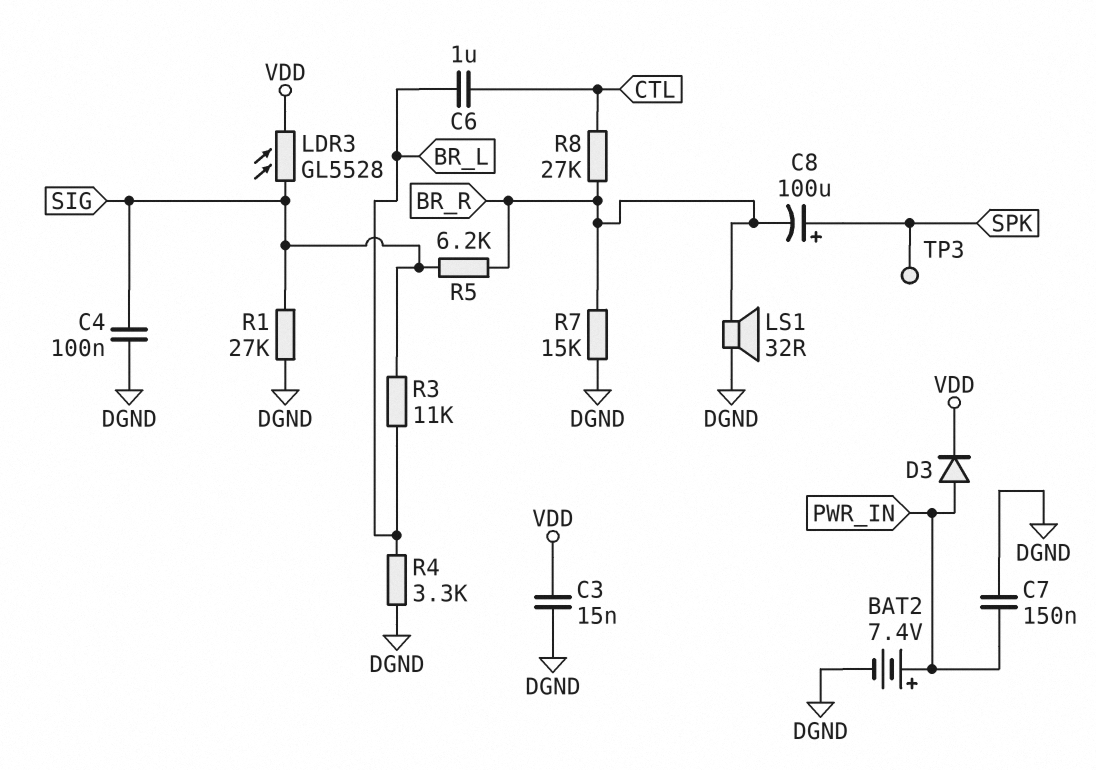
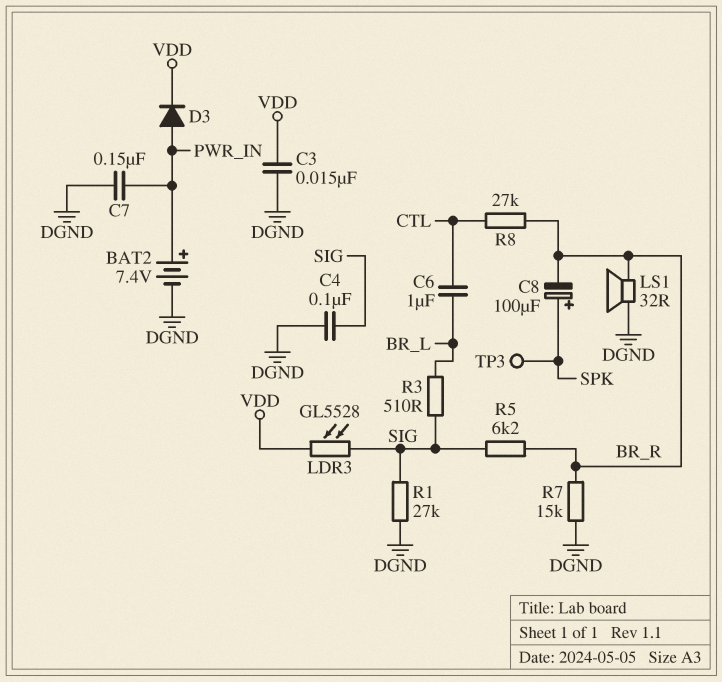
R3: 11k (BR_L, SIG) -> 510 (BR_L, SIG)
R4: 3.3k (BR_L, DGND) -> none

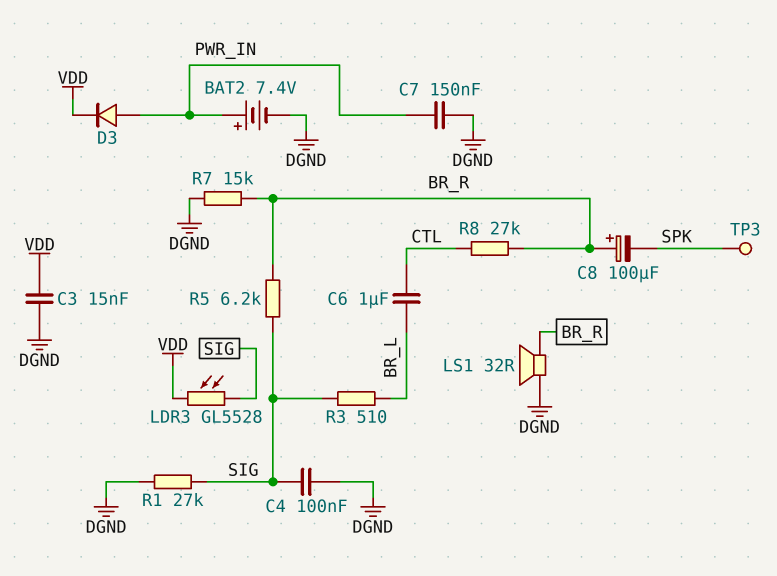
C8: 100uF (plus SPK, minus BR_R) -> 100uF (plus BR_R, minus SPK)

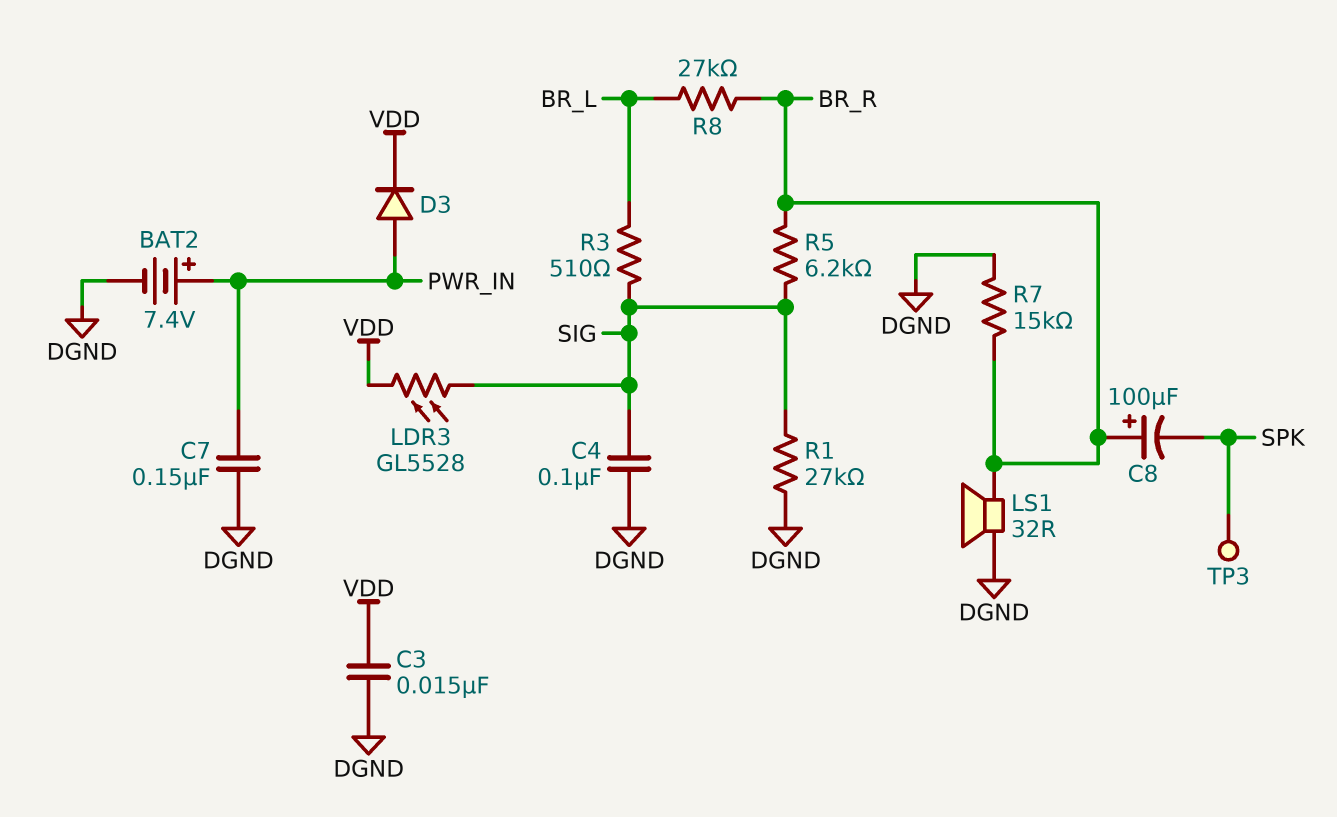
C6: 1uF (BR_L, CTL) -> none
R8: 27k (BR_R, CTL) -> 27k (BR_L, BR_R)

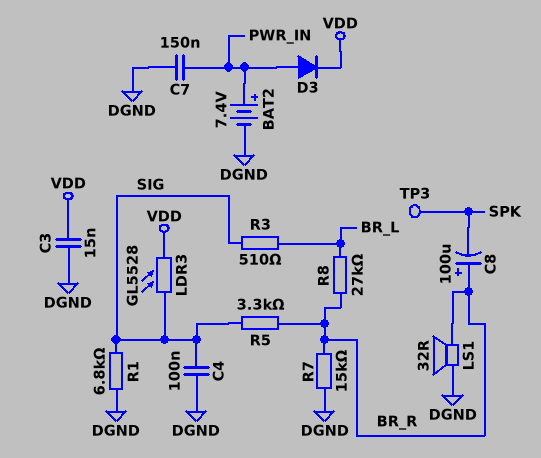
R1: 27k (DGND, SIG) -> 6.8k (DGND, SIG)
R5: 6.2k (BR_R, SIG) -> 3.3k (BR_R, SIG)

